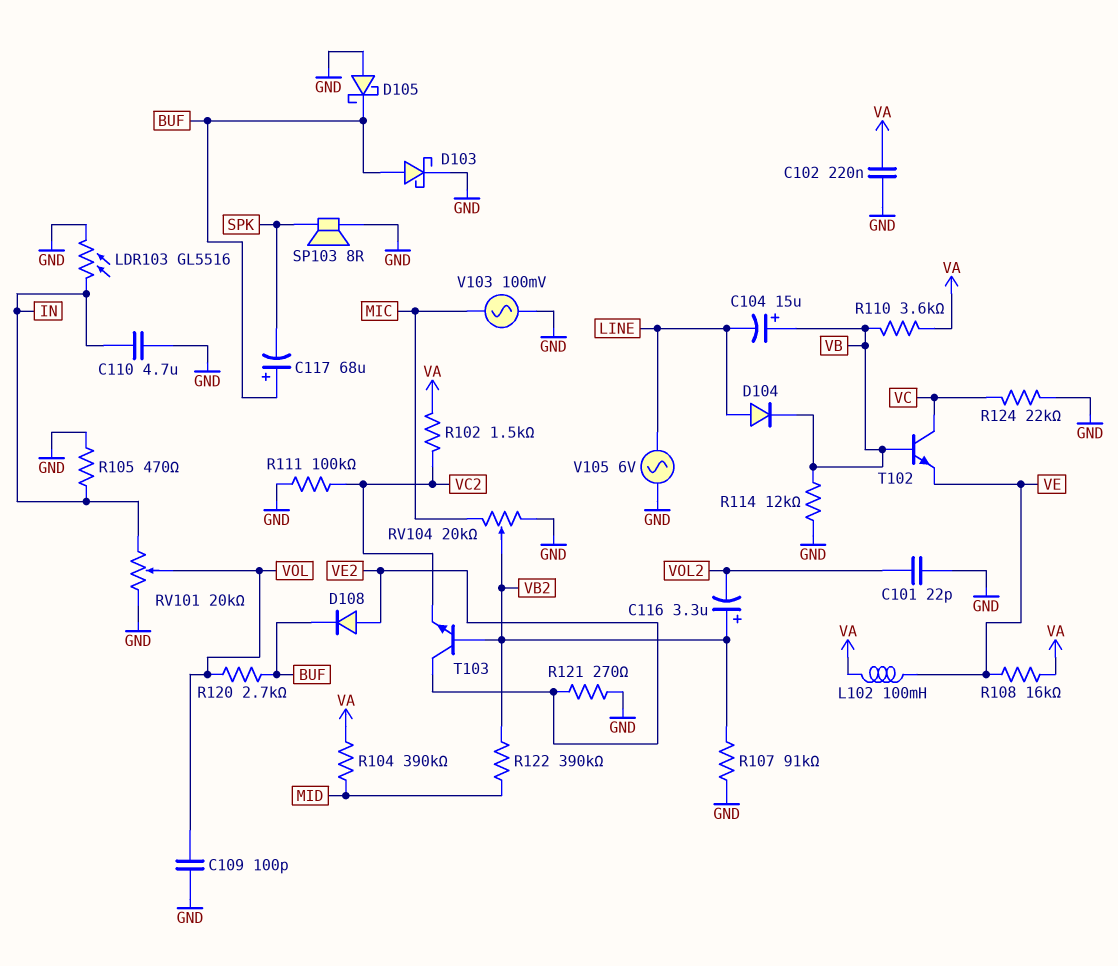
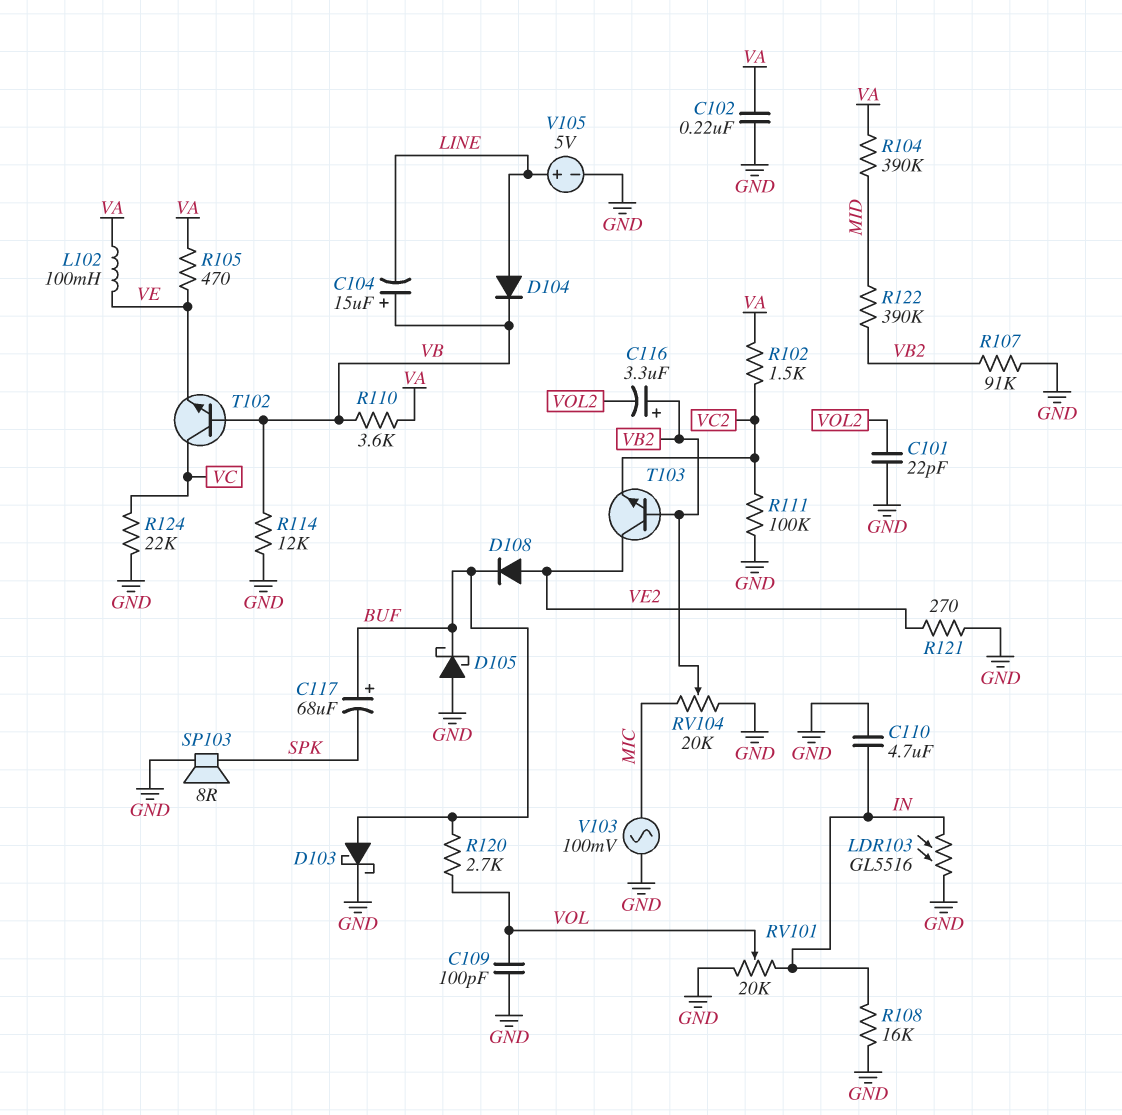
R105: 470 (GND, IN) -> 470 (VA, VE)
R108: 16k (VA, VE) -> 16k (GND, IN)
V105: AC 6V (GND, LINE) -> 5V (plus LINE, minus GND)

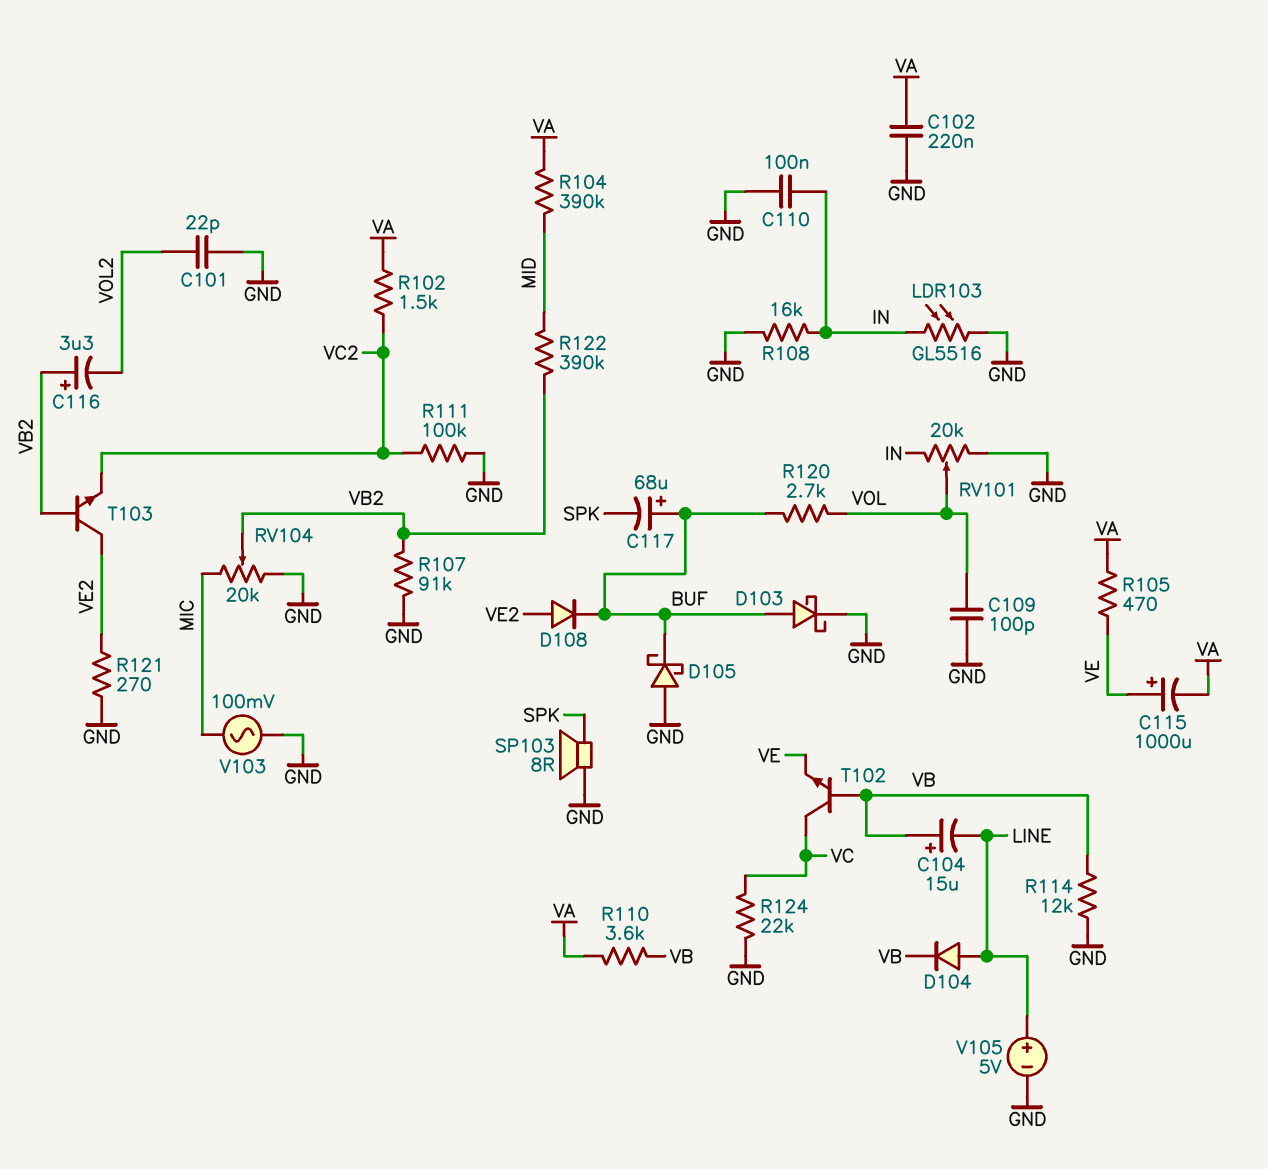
C110: 4.7uF (GND, IN) -> 100nF (GND, IN)
C115: none -> 1000uF (plus VE, minus VA)
L102: 100mH (VA, VE) -> none

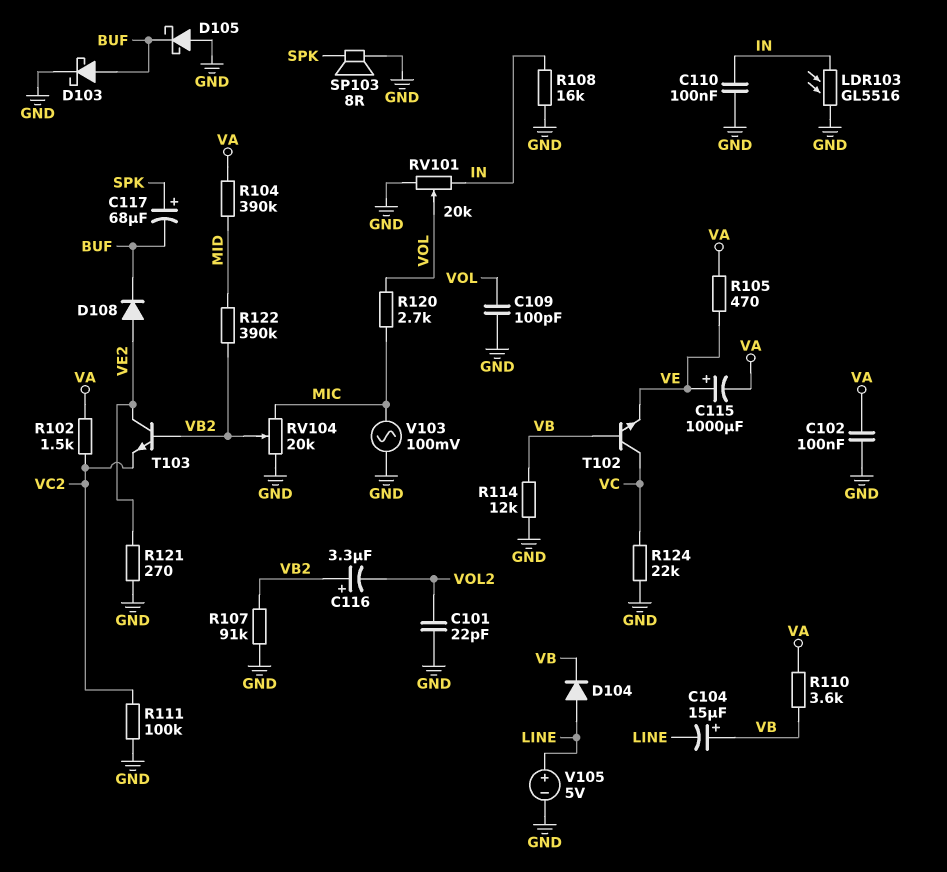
C102: 220nF (GND, VA) -> 100nF (GND, VA)
C117: 68uF (plus BUF, minus SPK) -> 68uF (plus SPK, minus BUF)
R120: 2.7k (BUF, VOL) -> 2.7k (MIC, VOL)

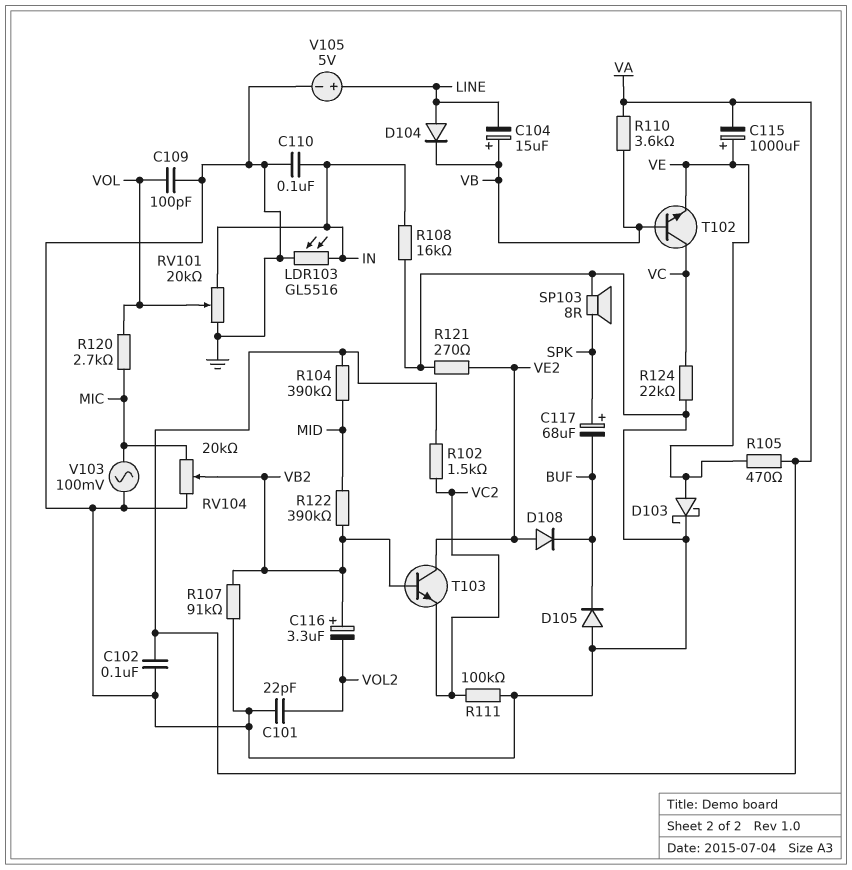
D103: schottky (A BUF, K GND) -> schottky (A VE, K GND)
D105: schottky (A GND, K BUF) -> diode (A GND, K BUF)
R114: 12k (GND, VB) -> none

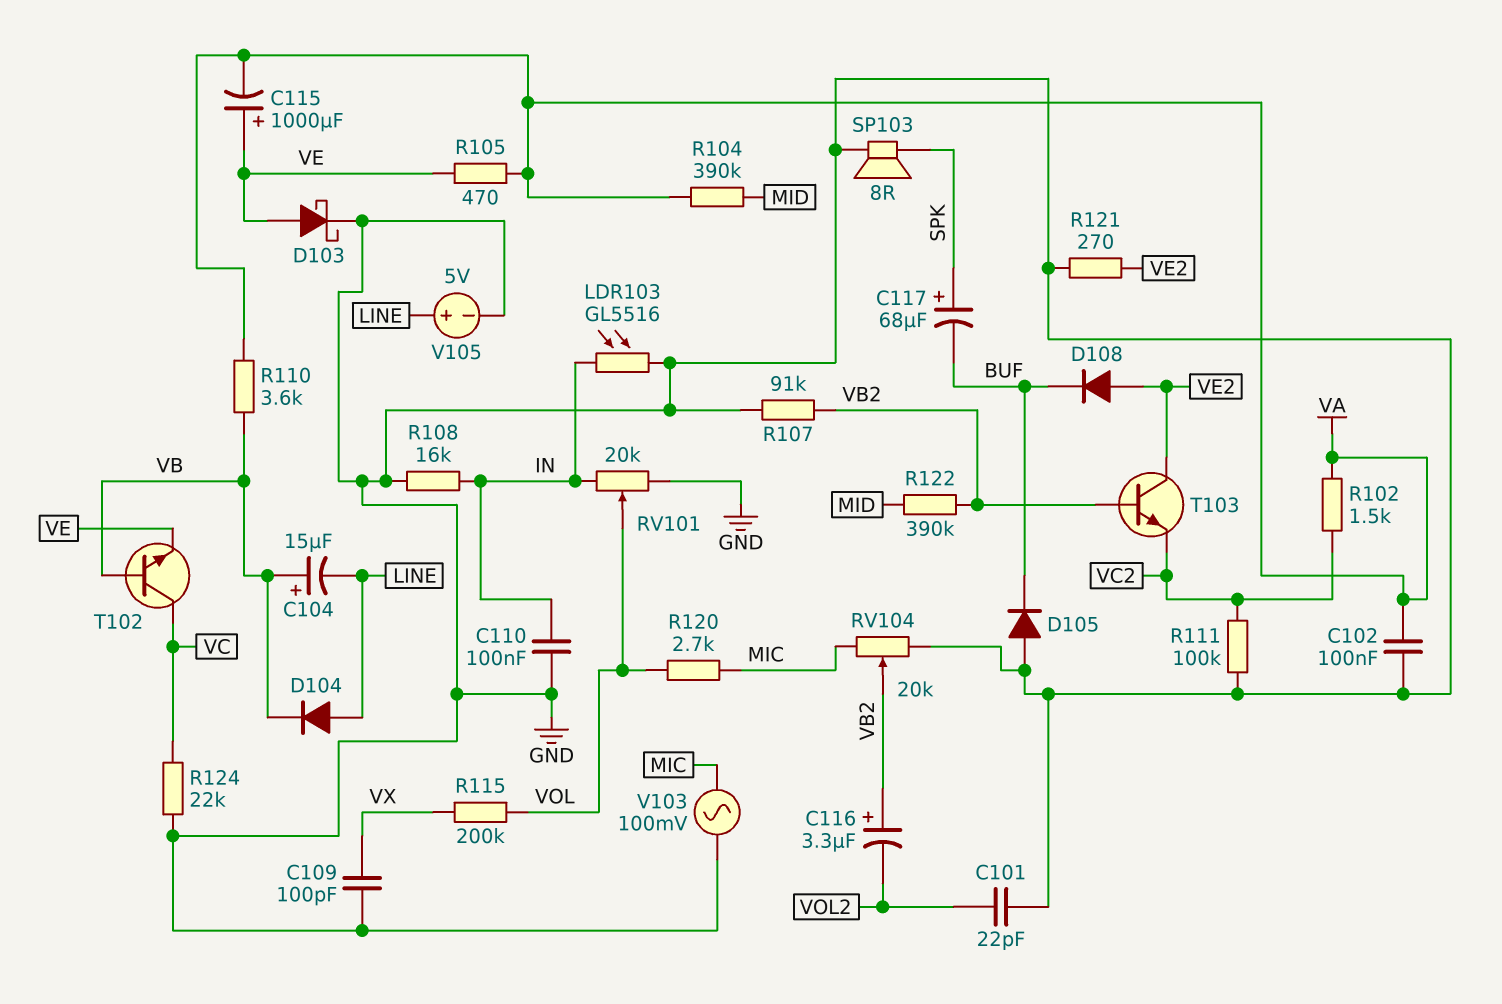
C109: 100pF (GND, VOL) -> 100pF (GND, VX)
R115: none -> 200k (VOL, VX)

